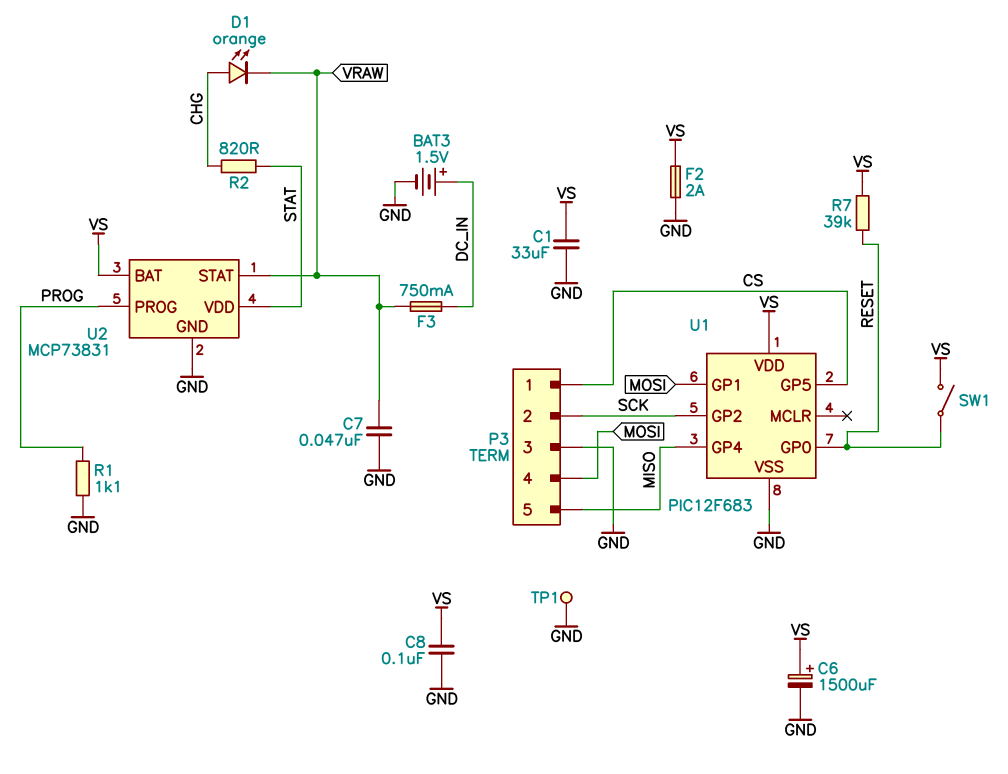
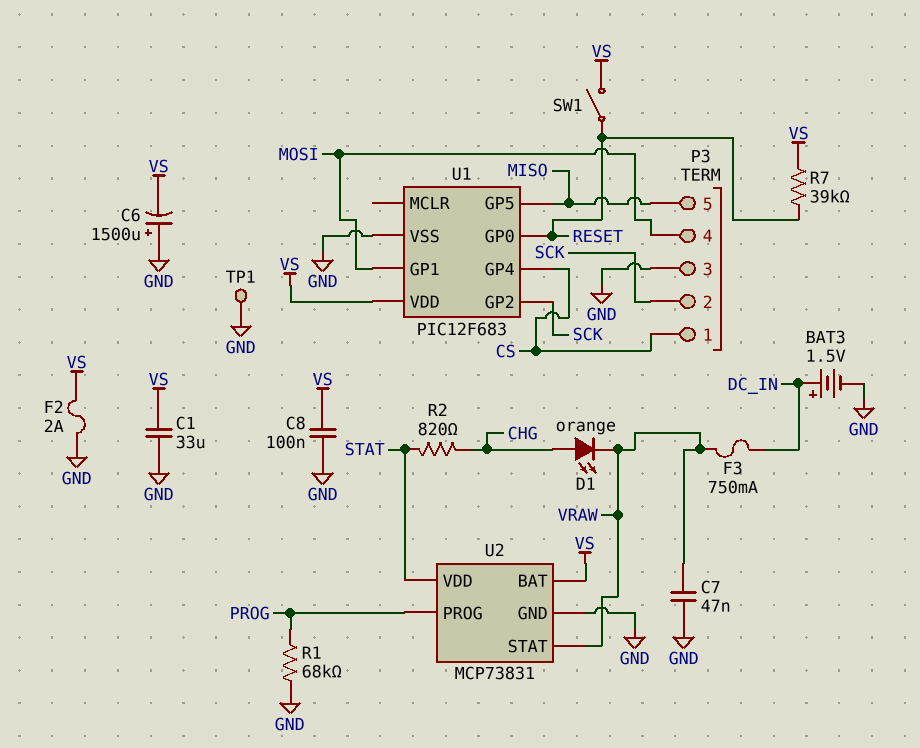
C6: 1500uF (plus VS, minus GND) -> 1500uF (plus GND, minus VS)
R1: 1.1k (GND, PROG) -> 68k (GND, PROG)
U1 pin GP4: MISO -> CS
U1 pin GP5: CS -> MISO

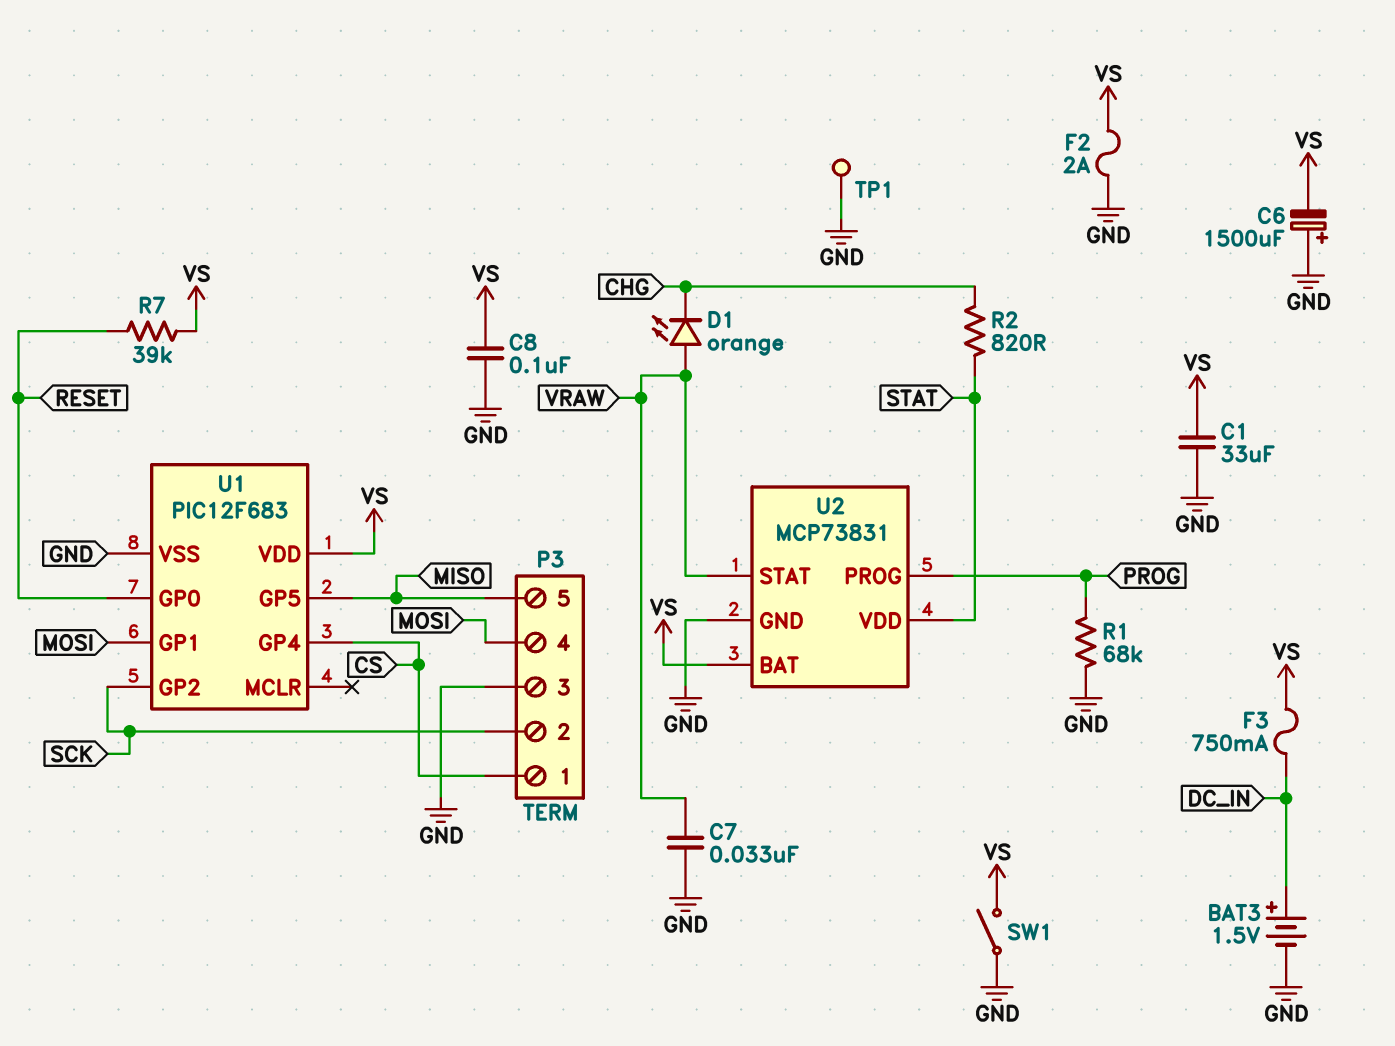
C7: 47nF (GND, VRAW) -> 33nF (GND, VRAW)
D1: LED orange (A CHG, K VRAW) -> LED orange (A VRAW, K CHG)
F3: 750mA (DC_IN, VRAW) -> 750mA (DC_IN, VS)
SW1: switch (RESET, VS) -> switch (GND, VS)

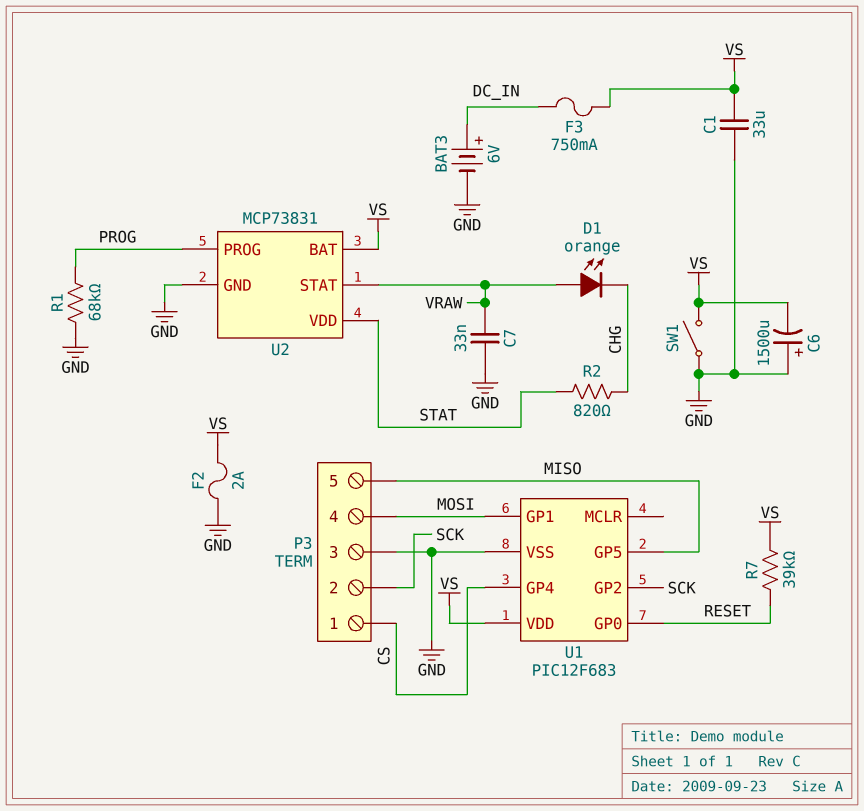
BAT3: 1.5V (plus DC_IN, minus GND) -> 6V (plus DC_IN, minus GND)
C8: 100nF (GND, VS) -> none
TP1: test point (GND) -> none

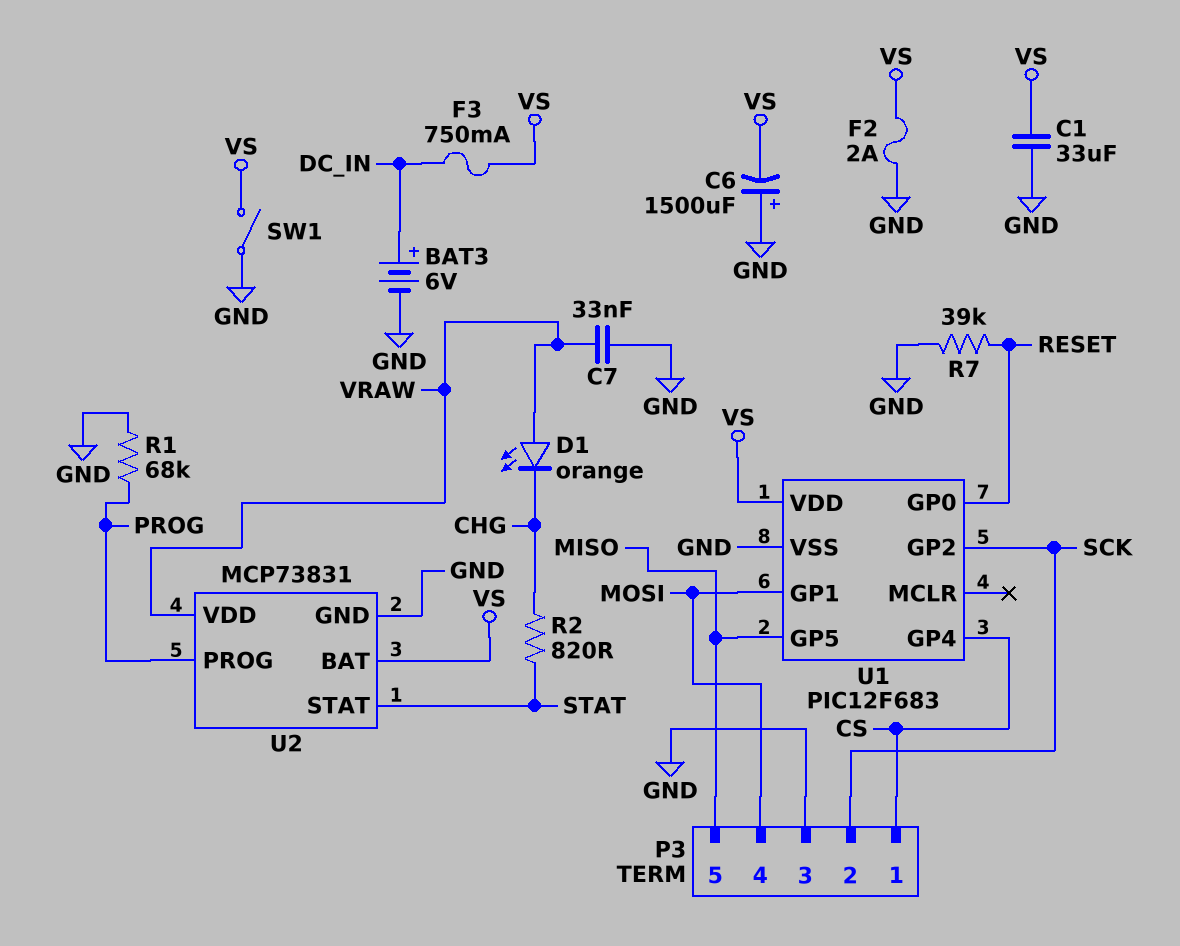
R7: 39k (RESET, VS) -> 39k (GND, RESET)
U2 pin STAT: VRAW -> STAT
U2 pin VDD: STAT -> VRAW

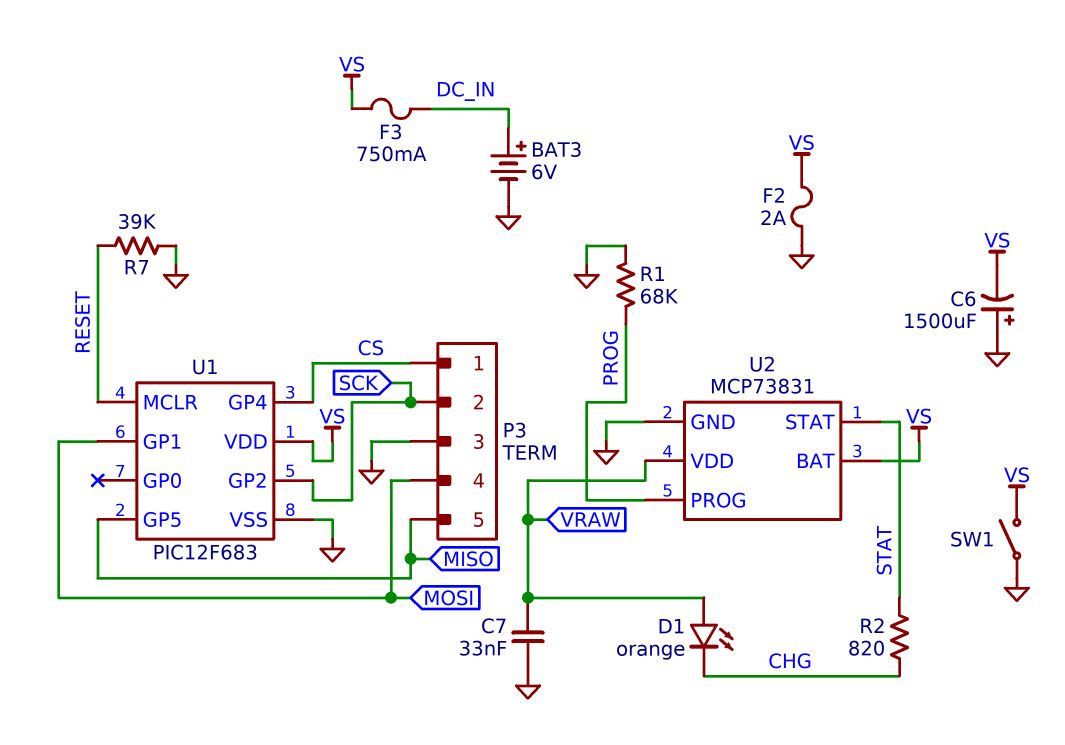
C1: 33uF (GND, VS) -> none
U1 pin GP0: RESET -> none
U1 pin MCLR: none -> RESET

